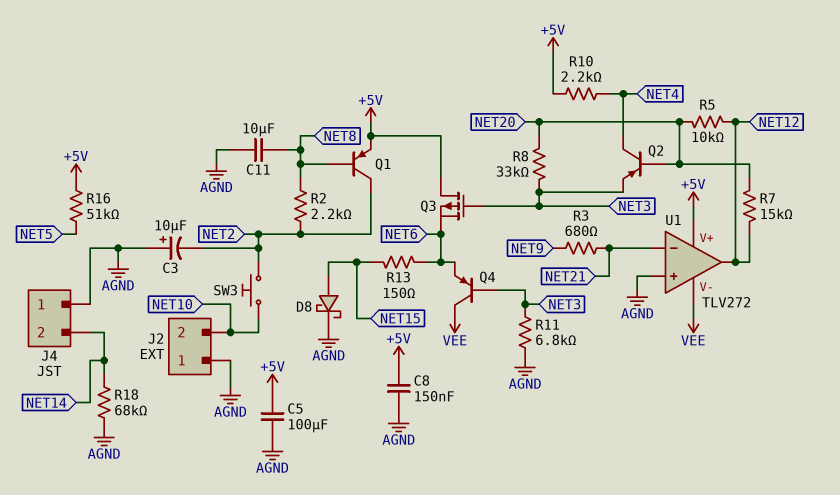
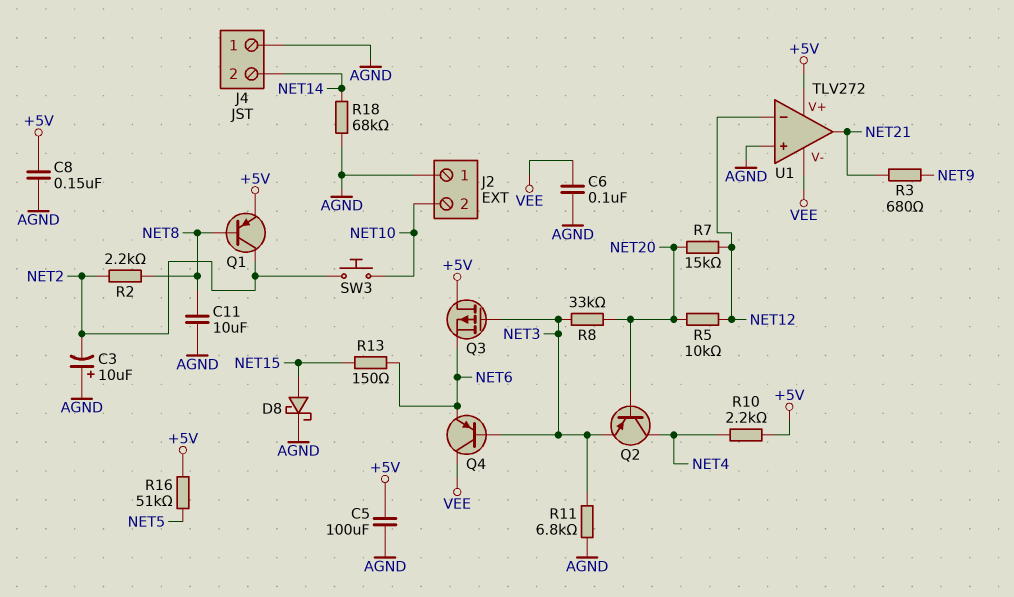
C6: none -> 100nF (AGND, VEE)
U1 pin in-: NET21 -> NET12
U1 pin out: NET12 -> NET21

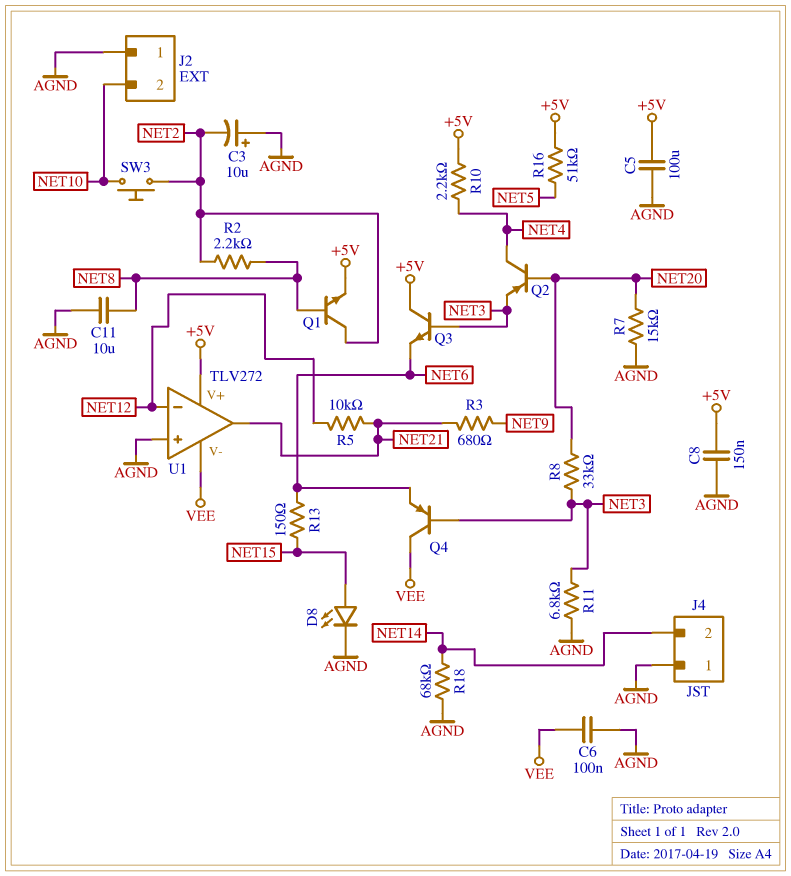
D8: schottky (A NET15, K AGND) -> LED (A NET15, K AGND)
Q1: PNP (B NET8, C NET2, E +5V) -> NPN (B NET8, C NET2, E +5V)
Q3: PMOS (G NET3, D +5V, S NET6) -> NPN (B NET3, C +5V, E NET6)
R5: 10k (NET12, NET20) -> 10k (NET12, NET21)
R7: 15k (NET12, NET20) -> 15k (AGND, NET20)

